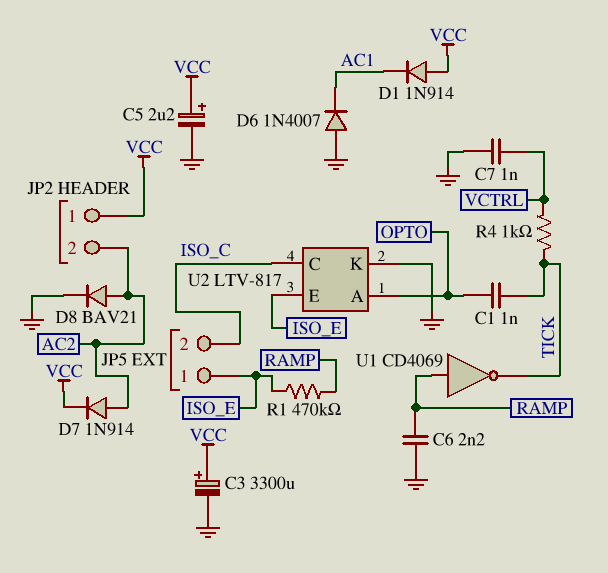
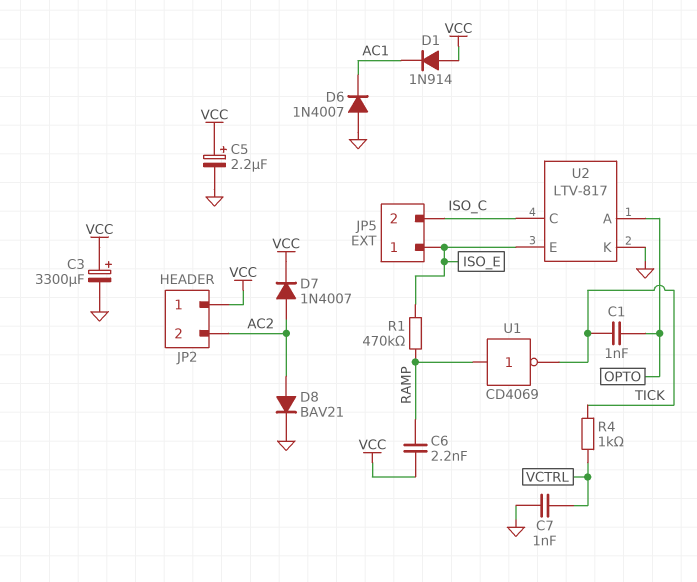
C6: 2.2nF (GND, RAMP) -> 2.2nF (RAMP, VCC)
D7: diode 1N914 (A AC2, K VCC) -> diode 1N4007 (A AC2, K VCC)

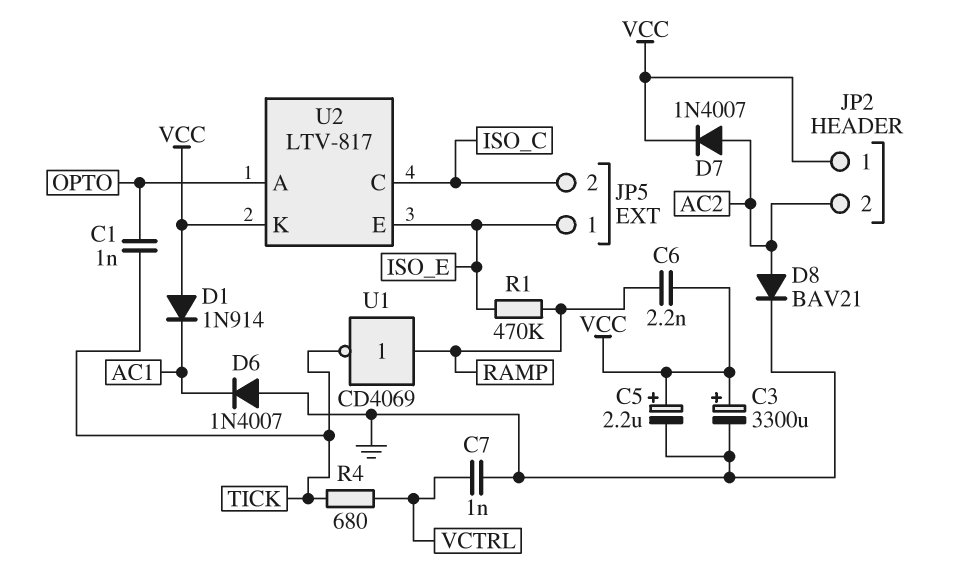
R4: 1k (TICK, VCTRL) -> 680 (TICK, VCTRL)
U2 pin K: GND -> VCC

